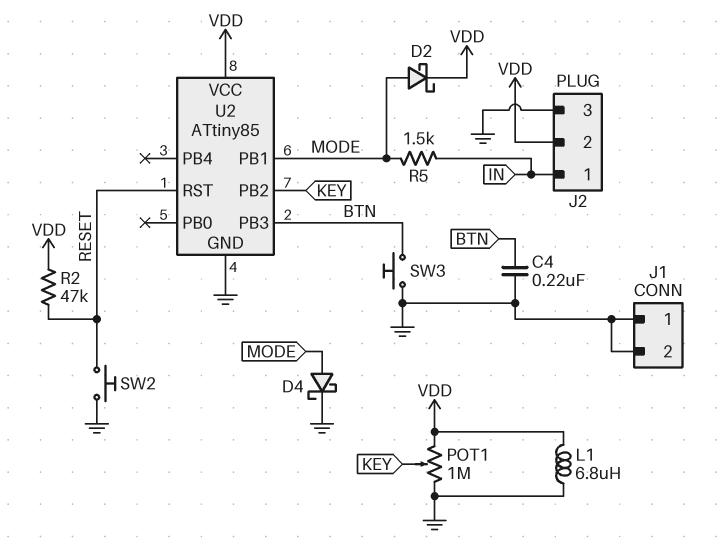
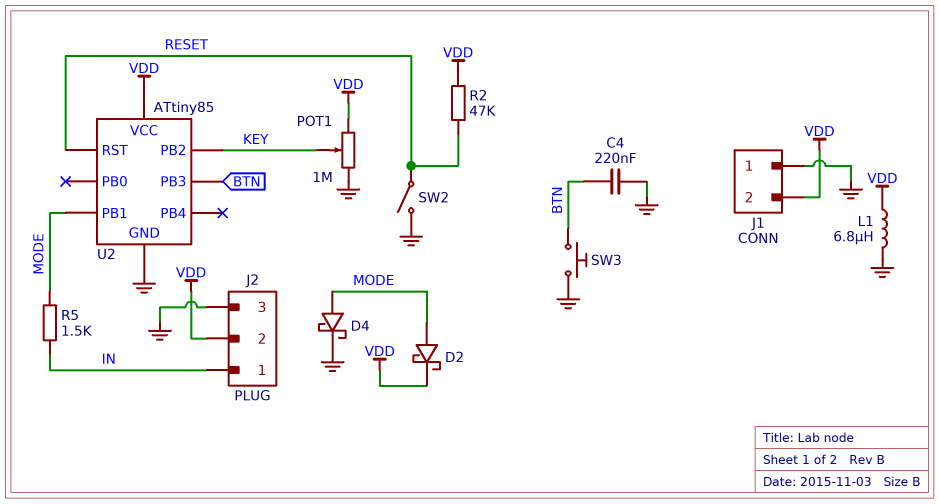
J1 pin 2: GND -> VDD
SW2: button (GND, RESET) -> switch (GND, RESET)

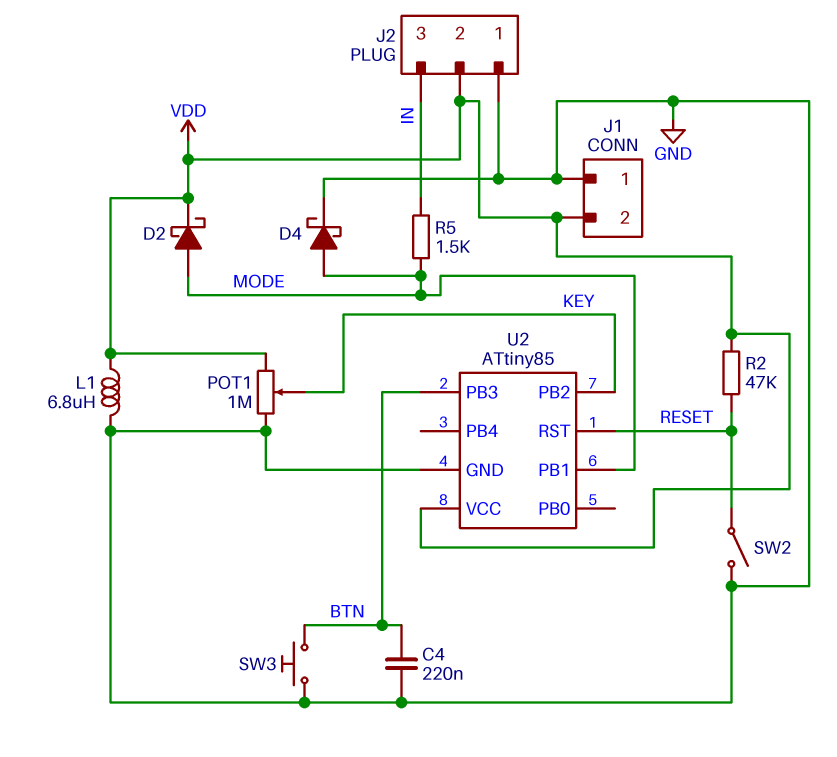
J2 pin 1: IN -> GND
J2 pin 3: GND -> IN

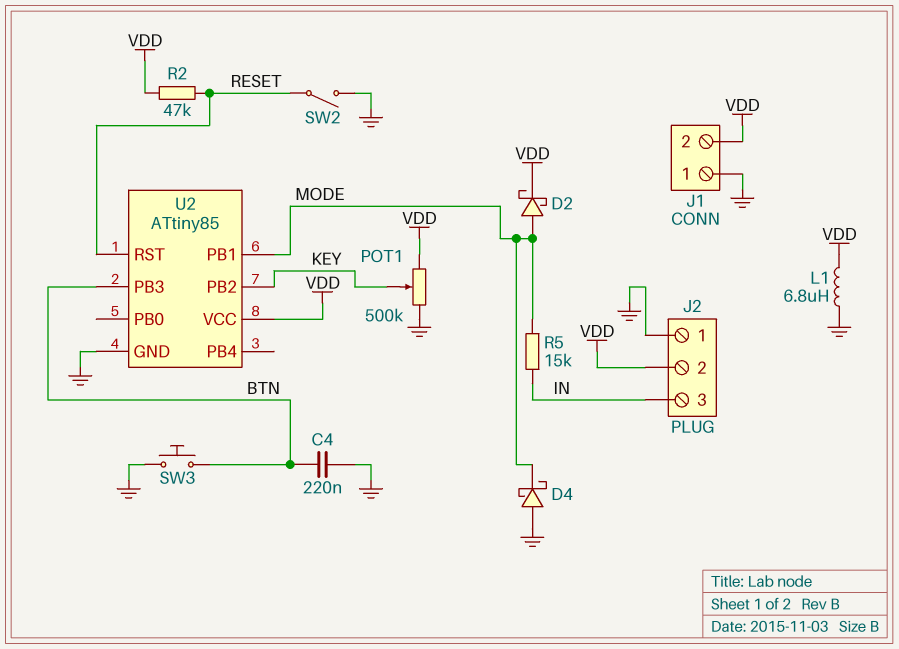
D4: schottky (A MODE, K GND) -> schottky (A GND, K MODE)
POT1: 1M (GND, VDD, wiper KEY) -> 500k (GND, VDD, wiper KEY)
R5: 1.5k (IN, MODE) -> 15k (IN, MODE)

